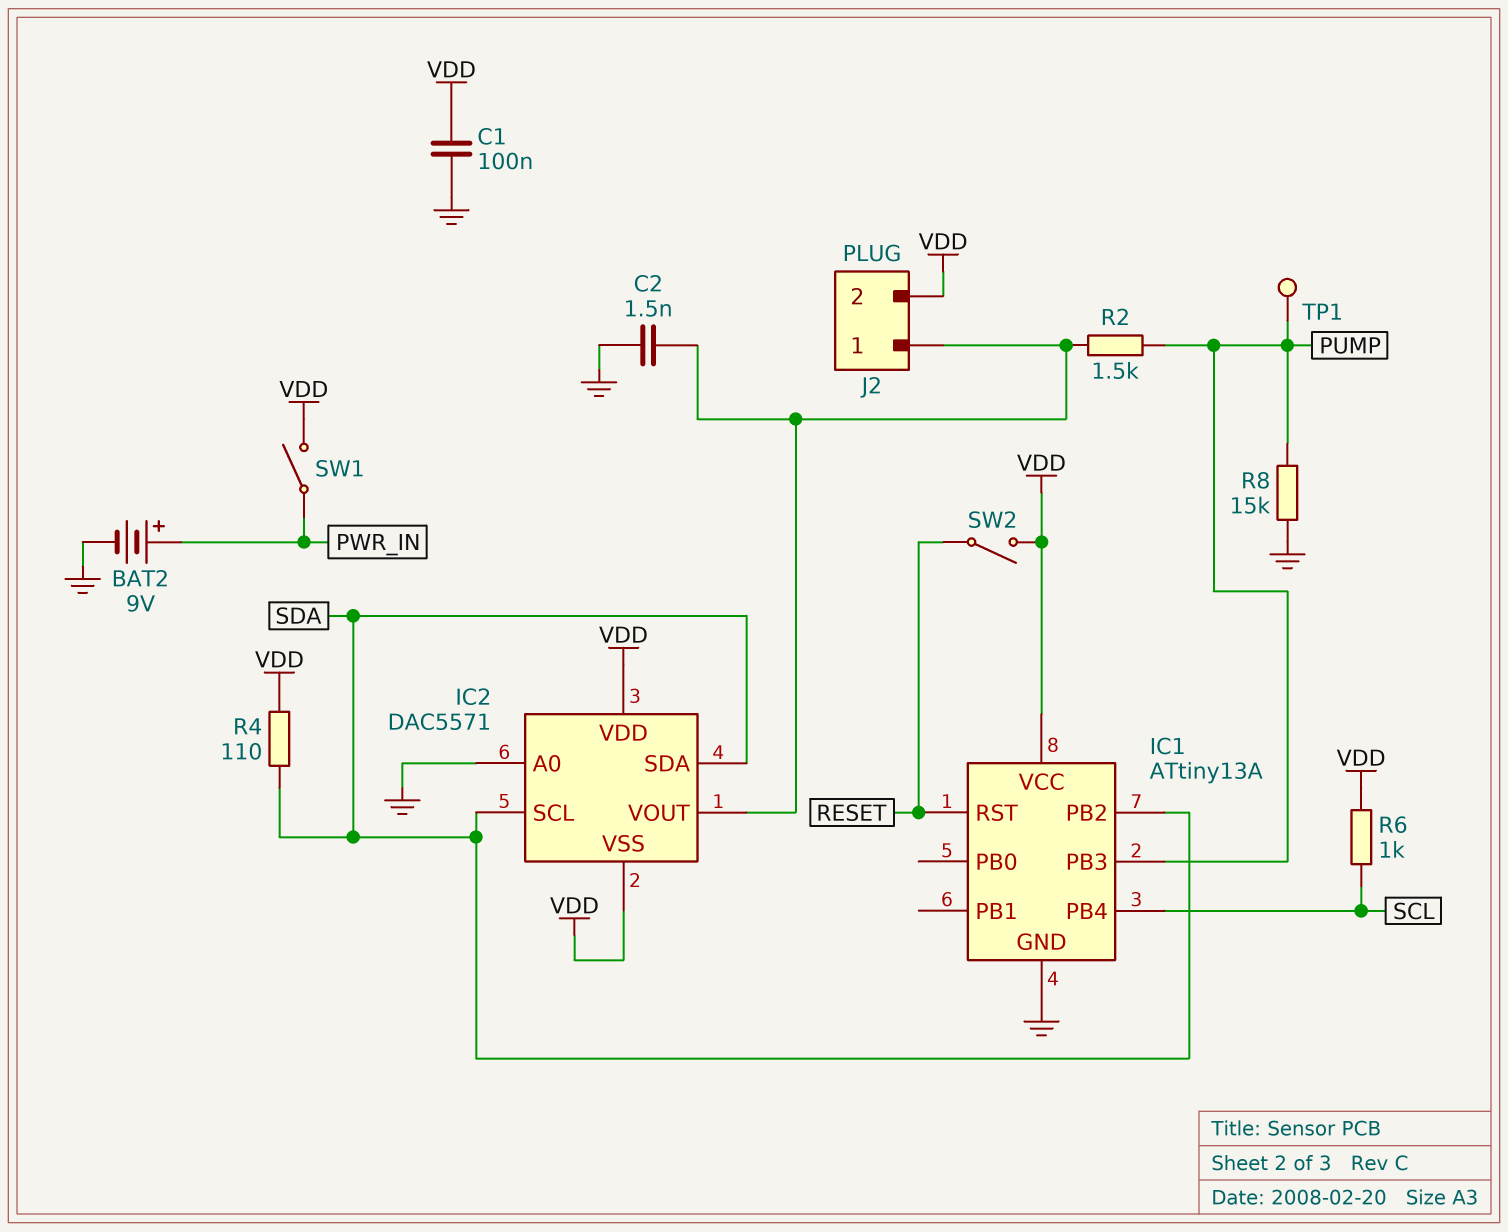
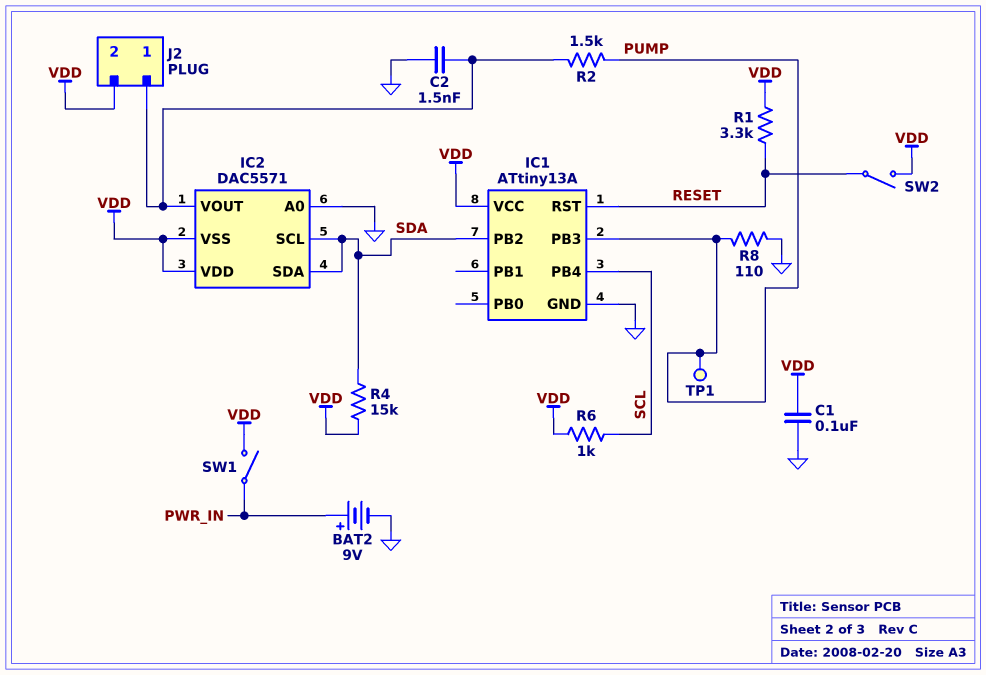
R1: none -> 3.3k (RESET, VDD)
R4: 110 (SDA, VDD) -> 15k (SDA, VDD)
R8: 15k (GND, PUMP) -> 110 (GND, PUMP)

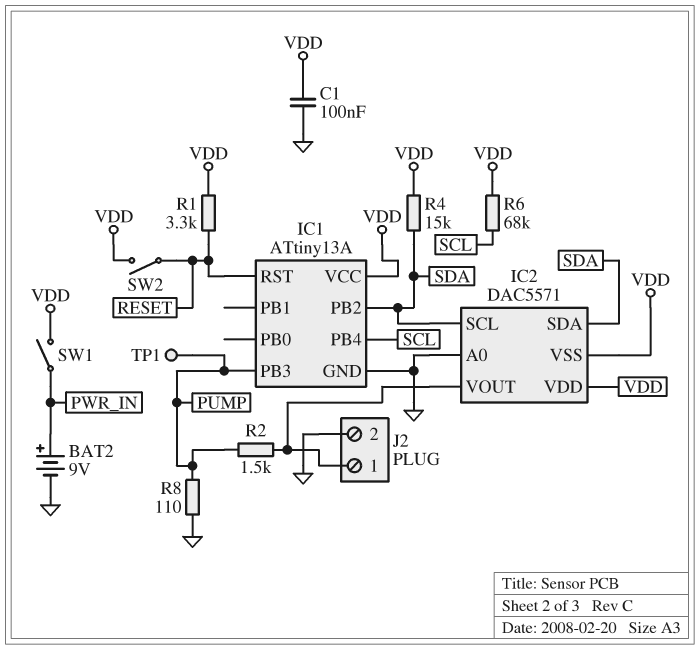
C2: 1.5nF (GND, IC2/VOUT) -> none
J2 pin 2: VDD -> GND
R6: 1k (SCL, VDD) -> 68k (SCL, VDD)

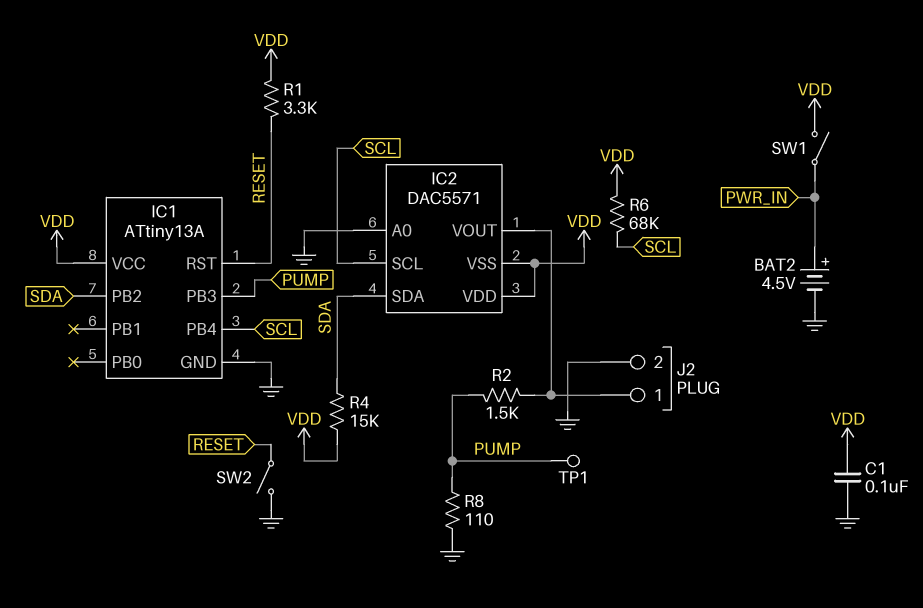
BAT2: 9V (plus PWR_IN, minus GND) -> 4.5V (plus PWR_IN, minus GND)
IC2 pin SCL: SDA -> SCL
SW2: switch (RESET, VDD) -> switch (GND, RESET)

